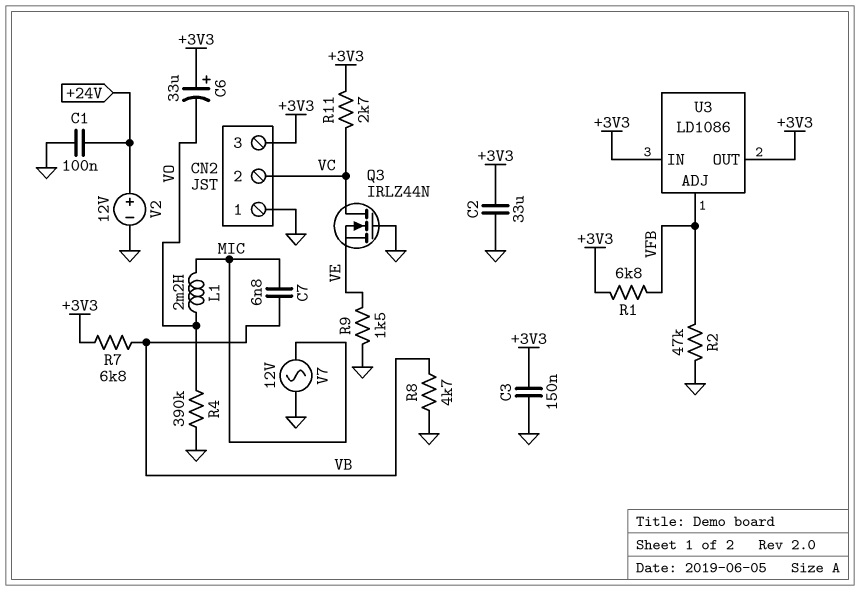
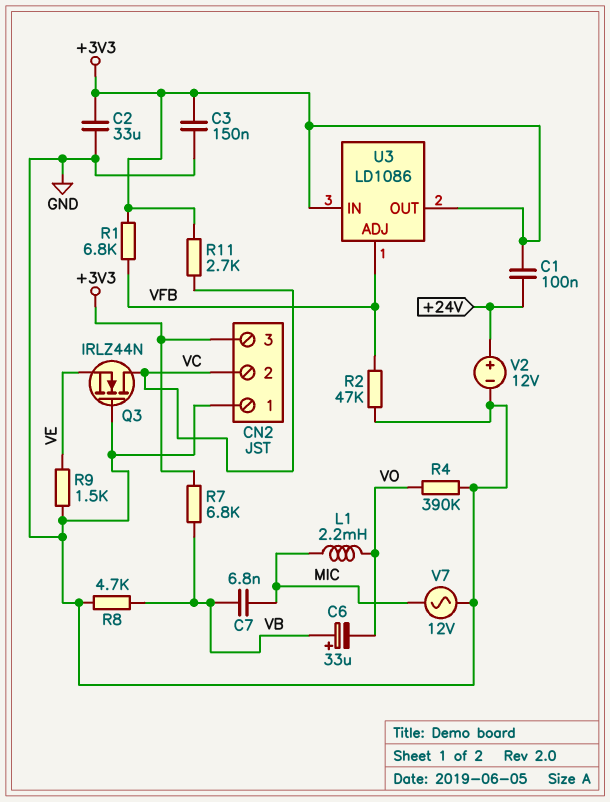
C1: 100nF (+24V, GND) -> 100nF (+3V3, +24V)
C6: 33uF (plus +3V3, minus VO) -> 33uF (plus VB, minus VO)

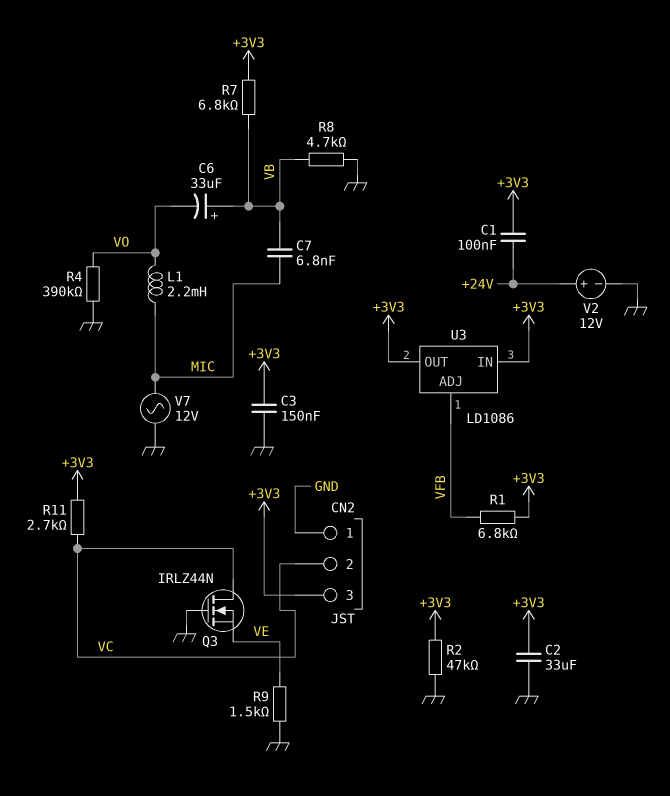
R2: 47k (GND, VFB) -> 47k (+3V3, GND)

